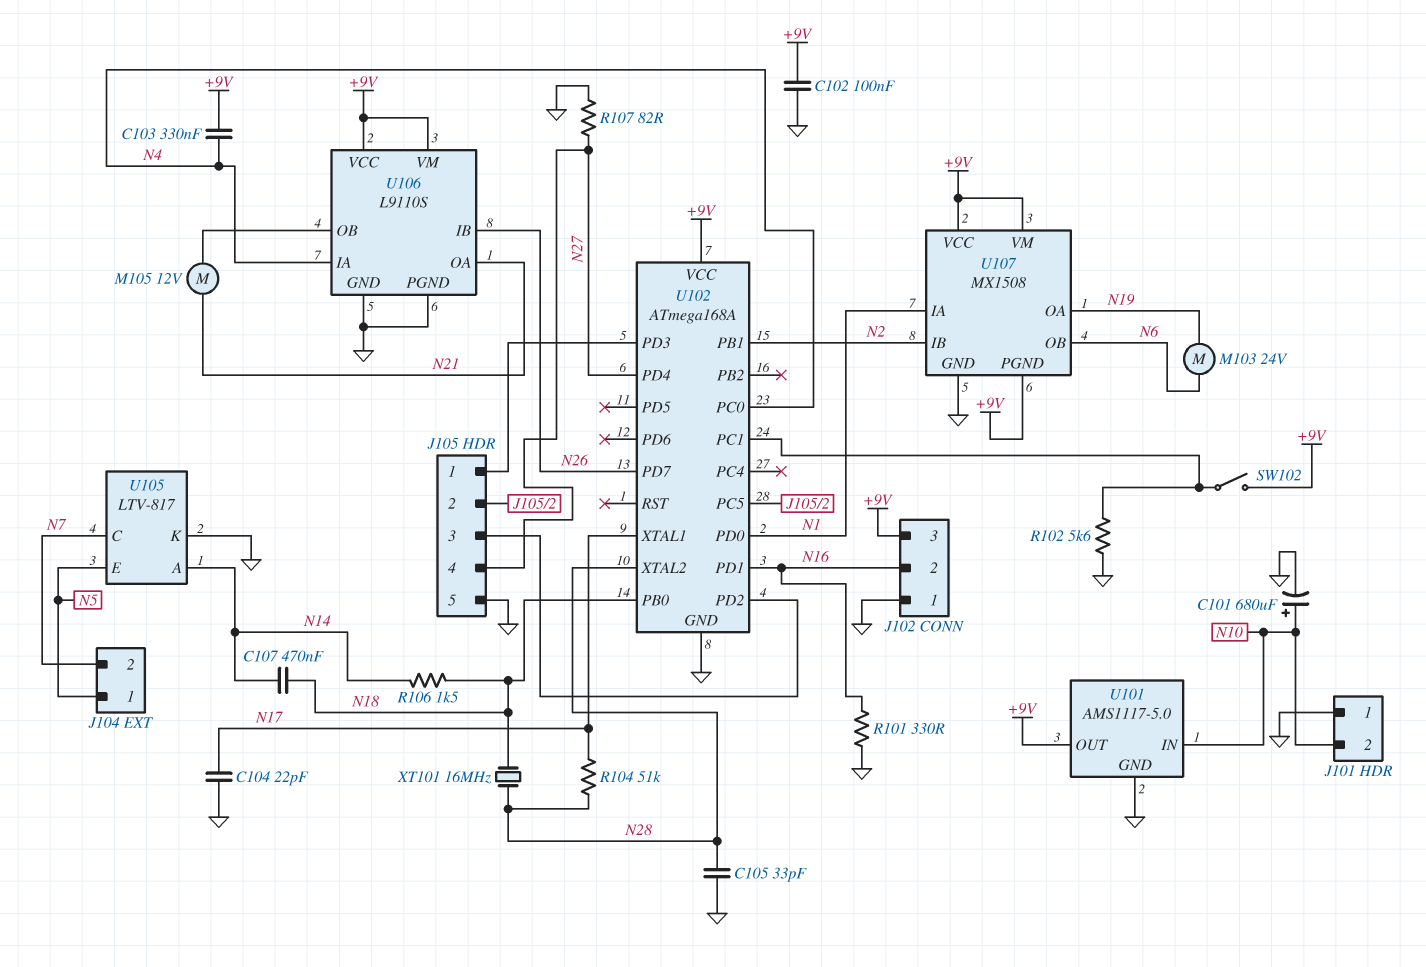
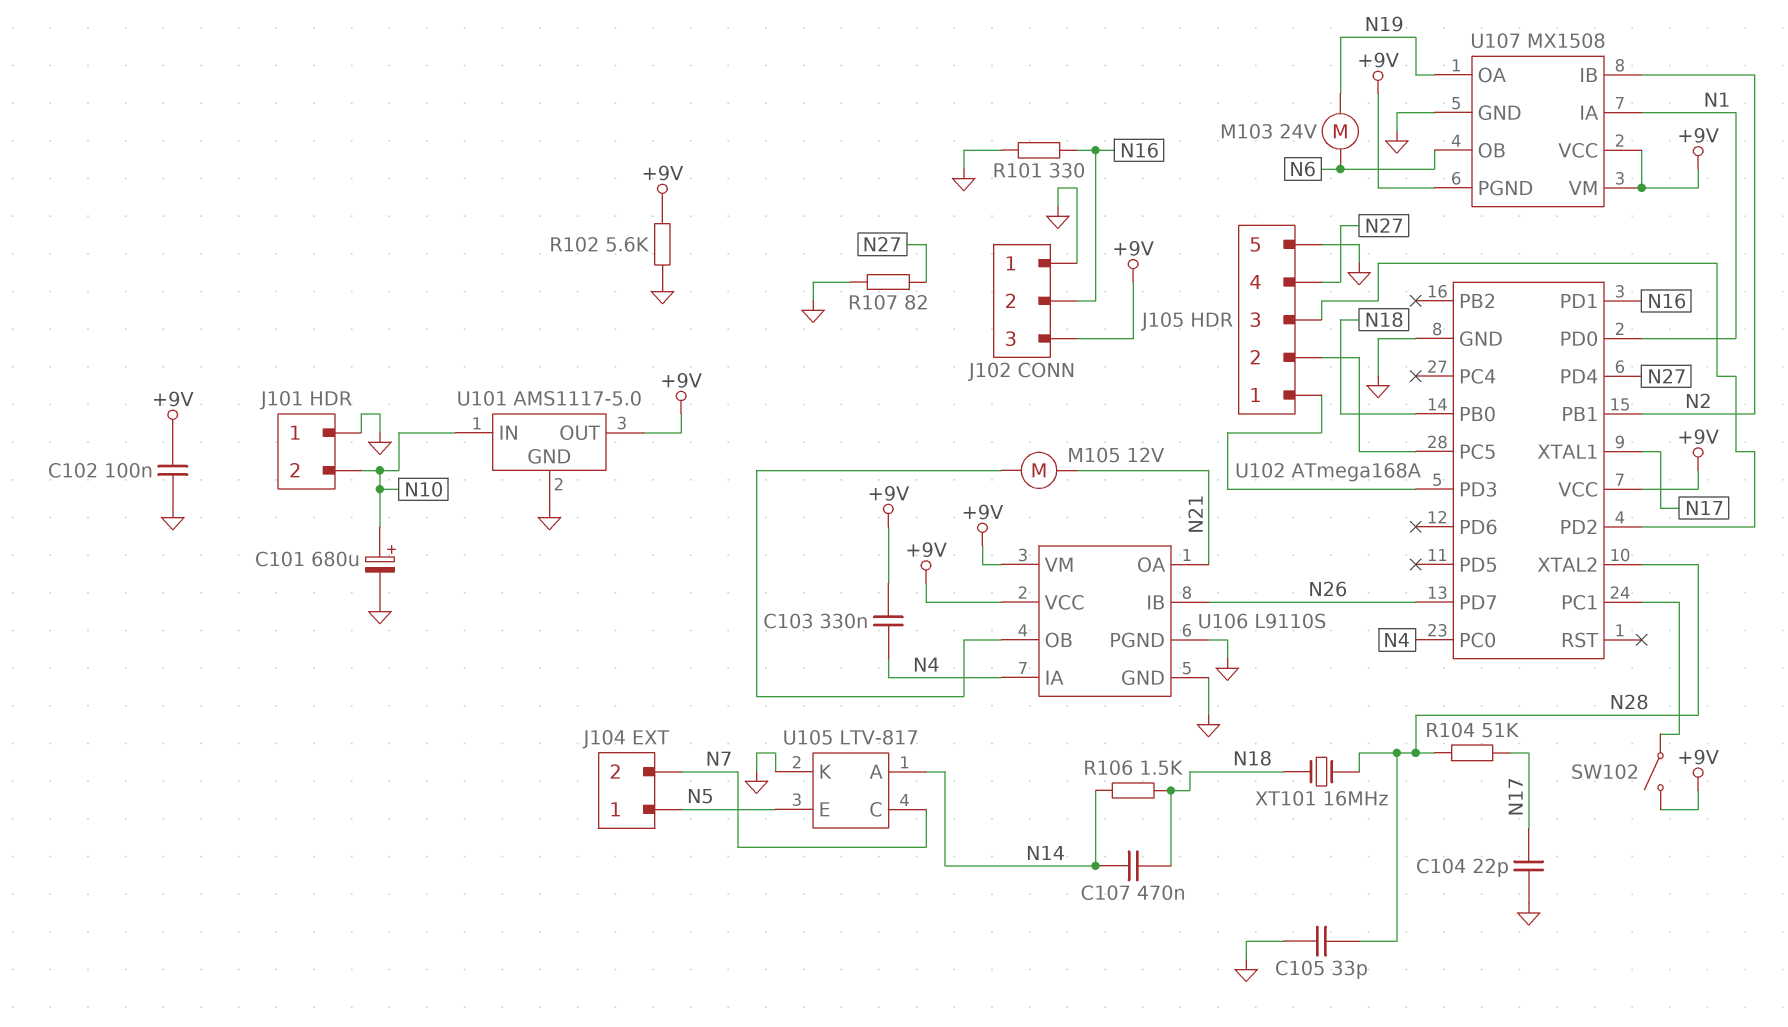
R102: 5.6k (GND, U102/PC1) -> 5.6k (+9V, GND)

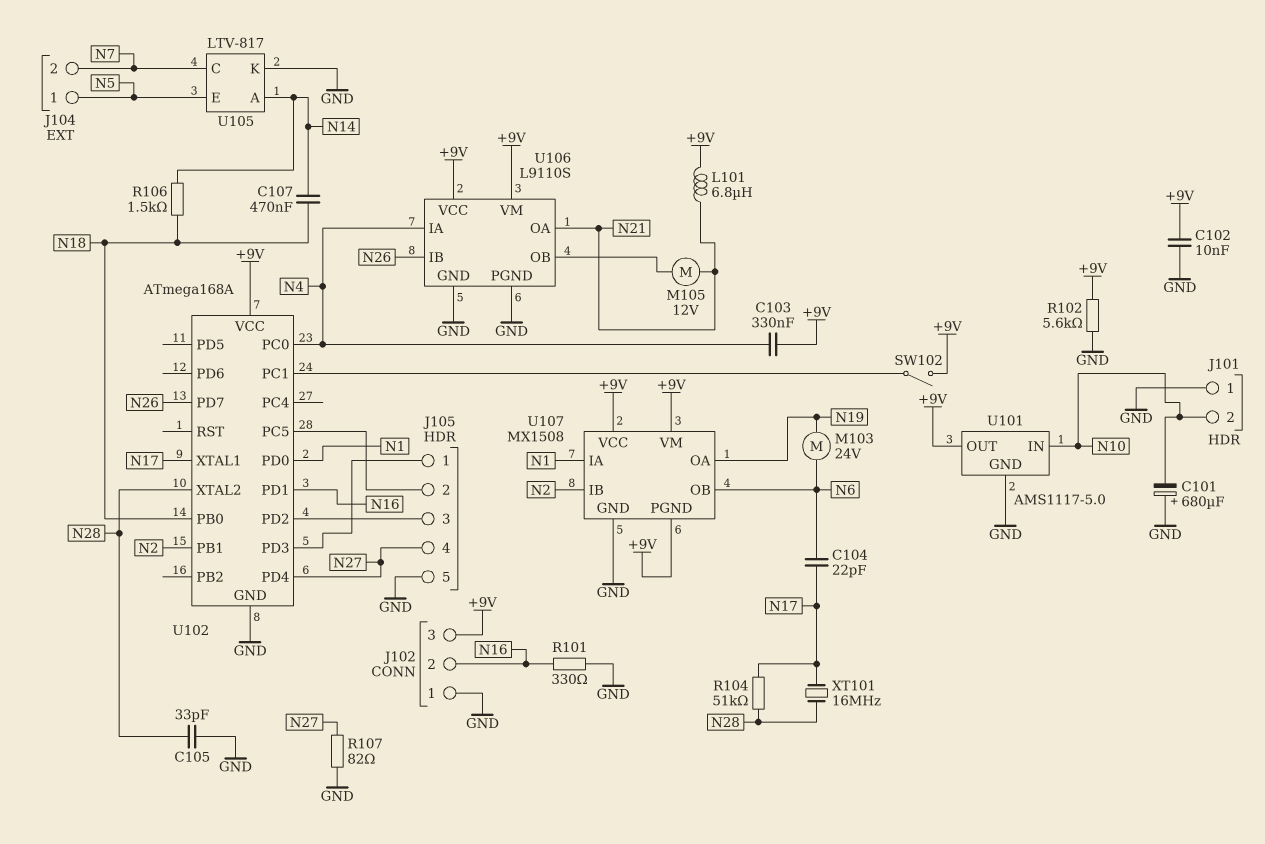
C101: 680uF (plus N10, minus GND) -> 680uF (plus GND, minus N10)
C102: 100nF (+9V, GND) -> 10nF (+9V, GND)
C104: 22pF (GND, N17) -> 22pF (N6, N17)
L101: none -> 6.8uH (+9V, N21)
XT101: 16MHz (N18, N28) -> 16MHz (N17, N28)

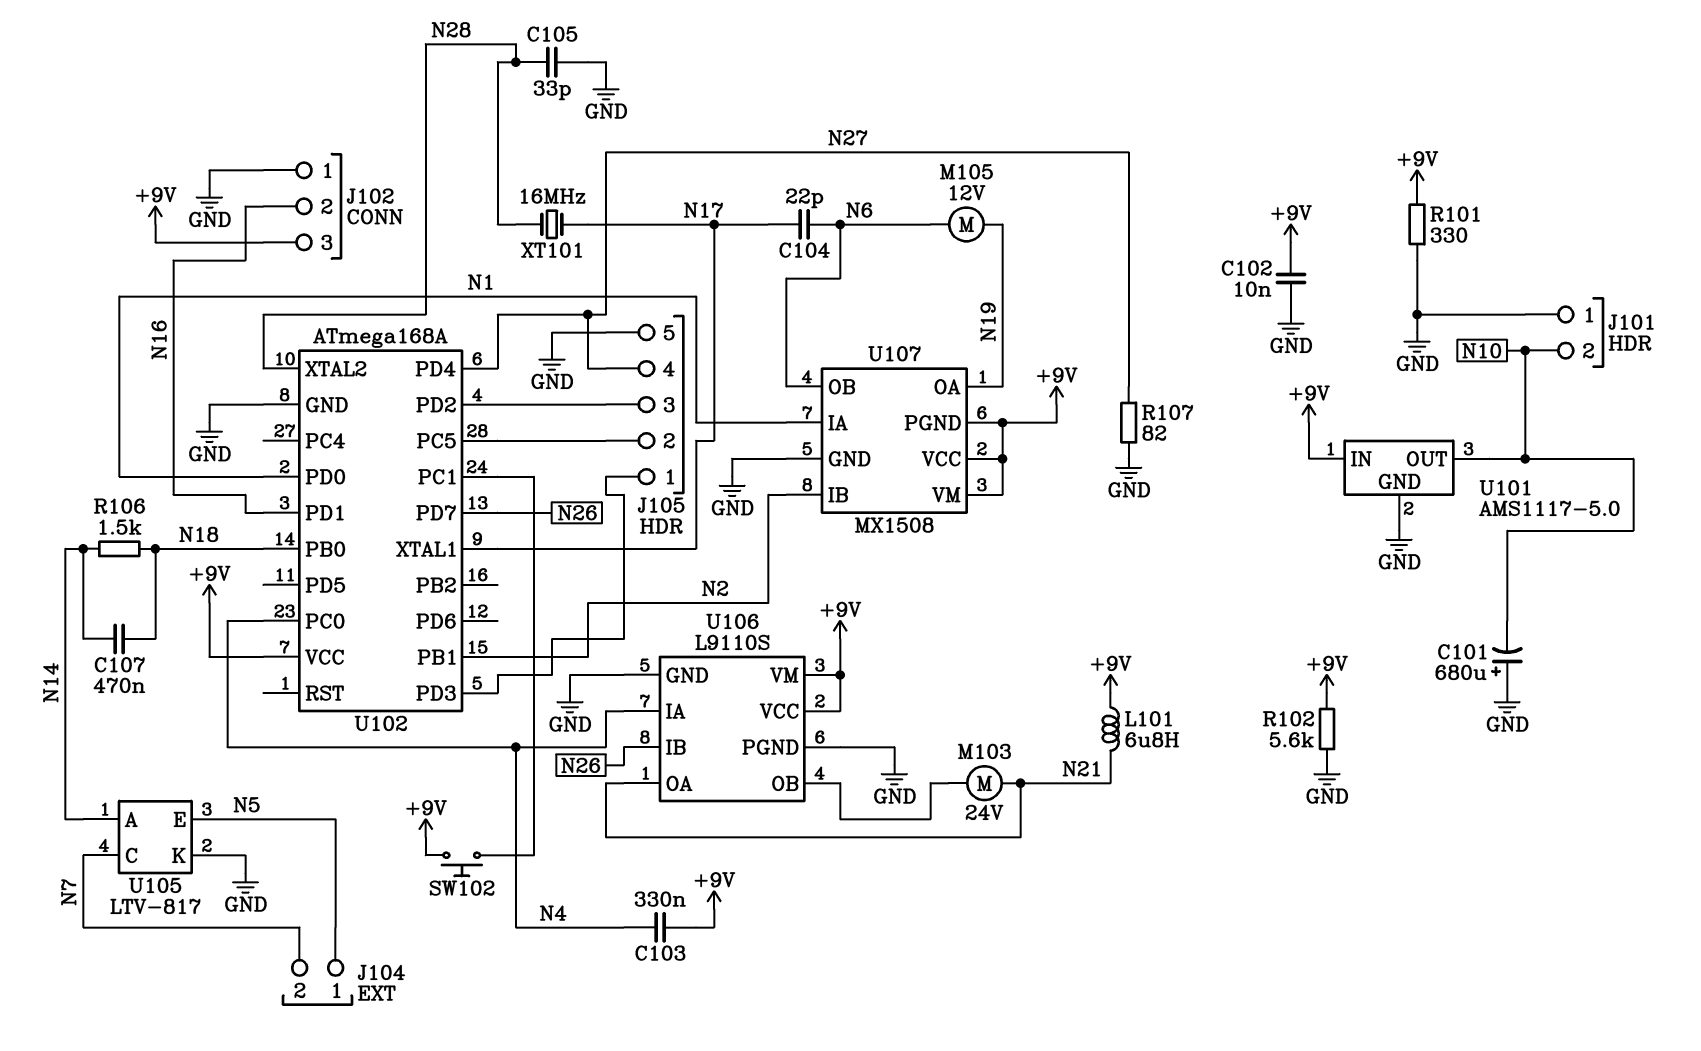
M103: motor 24V (N6, N19) -> motor 24V (N21, U106/OB)
M105: motor 12V (N21, U106/OB) -> motor 12V (N6, N19)
R101: 330 (GND, N16) -> 330 (+9V, GND)
R104: 51k (N17, N28) -> none
SW102: switch (+9V, U102/PC1) -> button (+9V, U102/PC1)
U101 pin IN: N10 -> +9V
U101 pin OUT: +9V -> N10

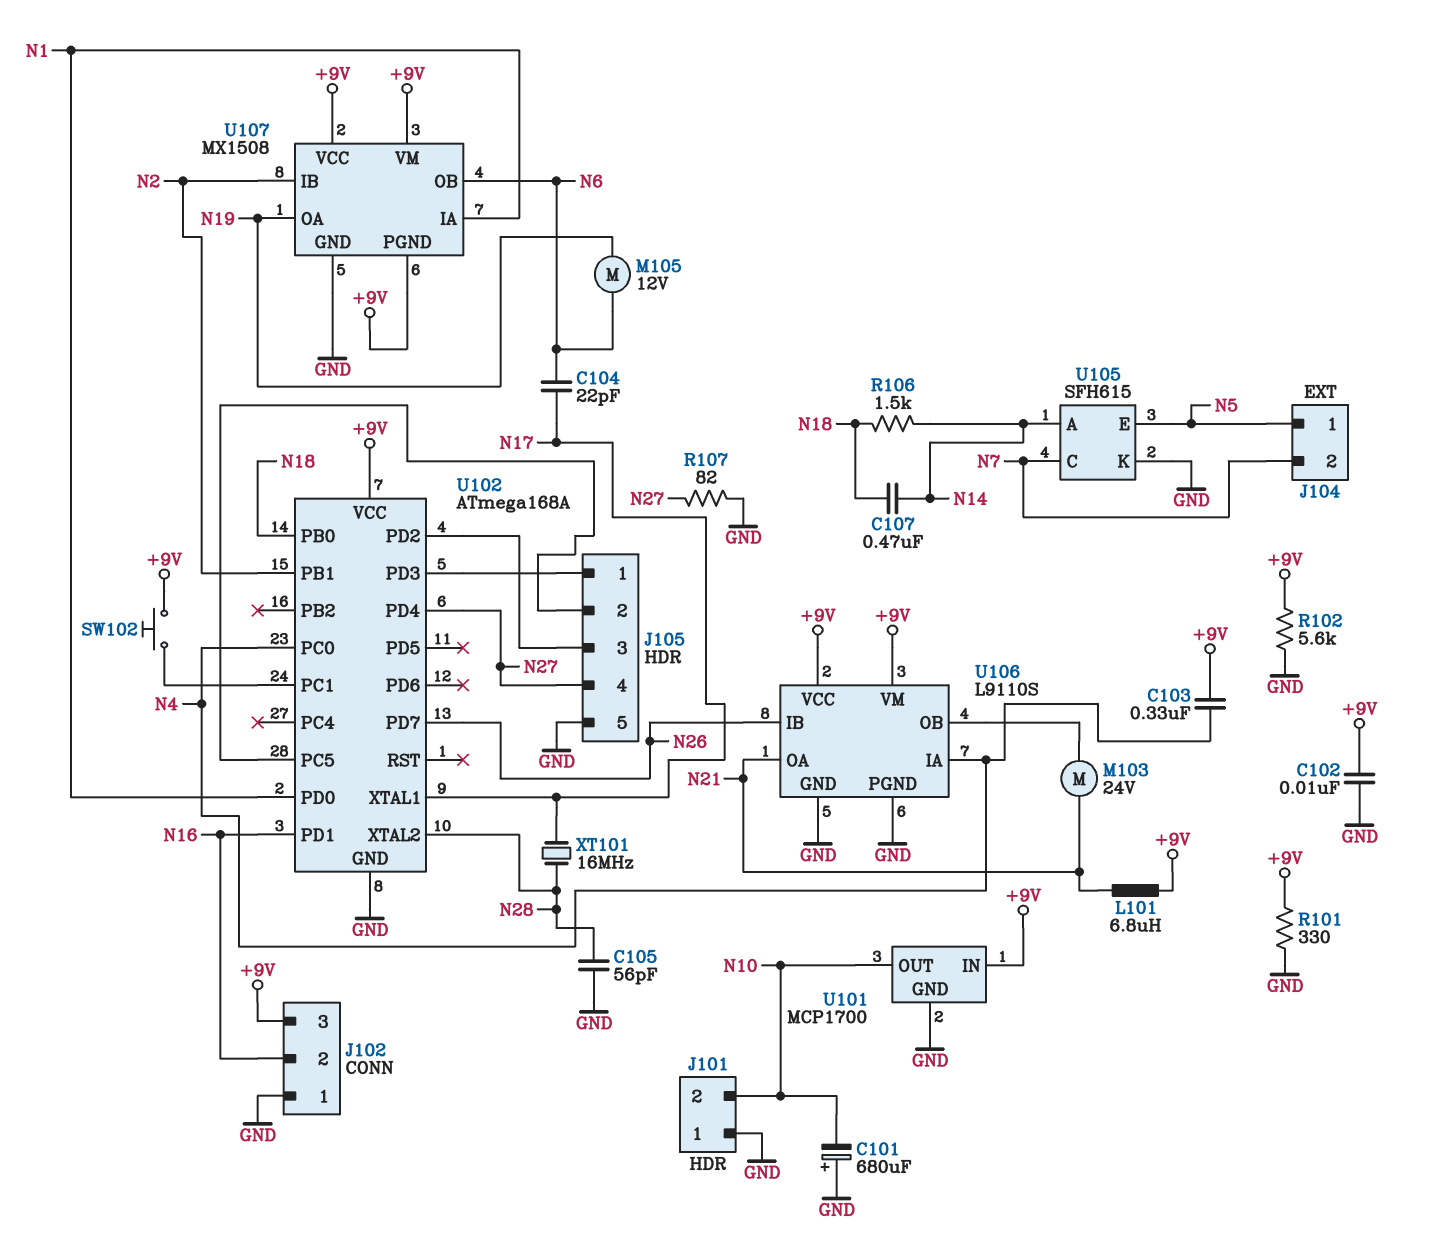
C105: 33pF (GND, N28) -> 56pF (GND, N28)
U101: AMS1117-5.0 -> MCP1700
U105: LTV-817 -> SFH615

